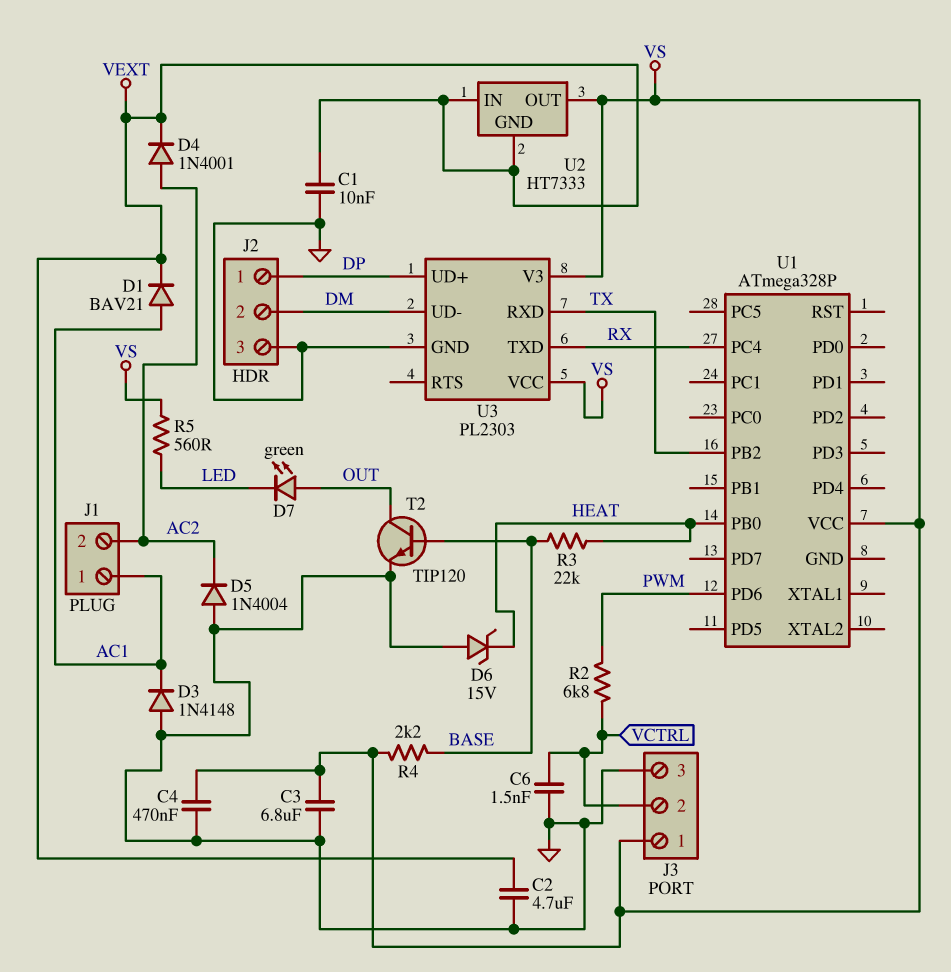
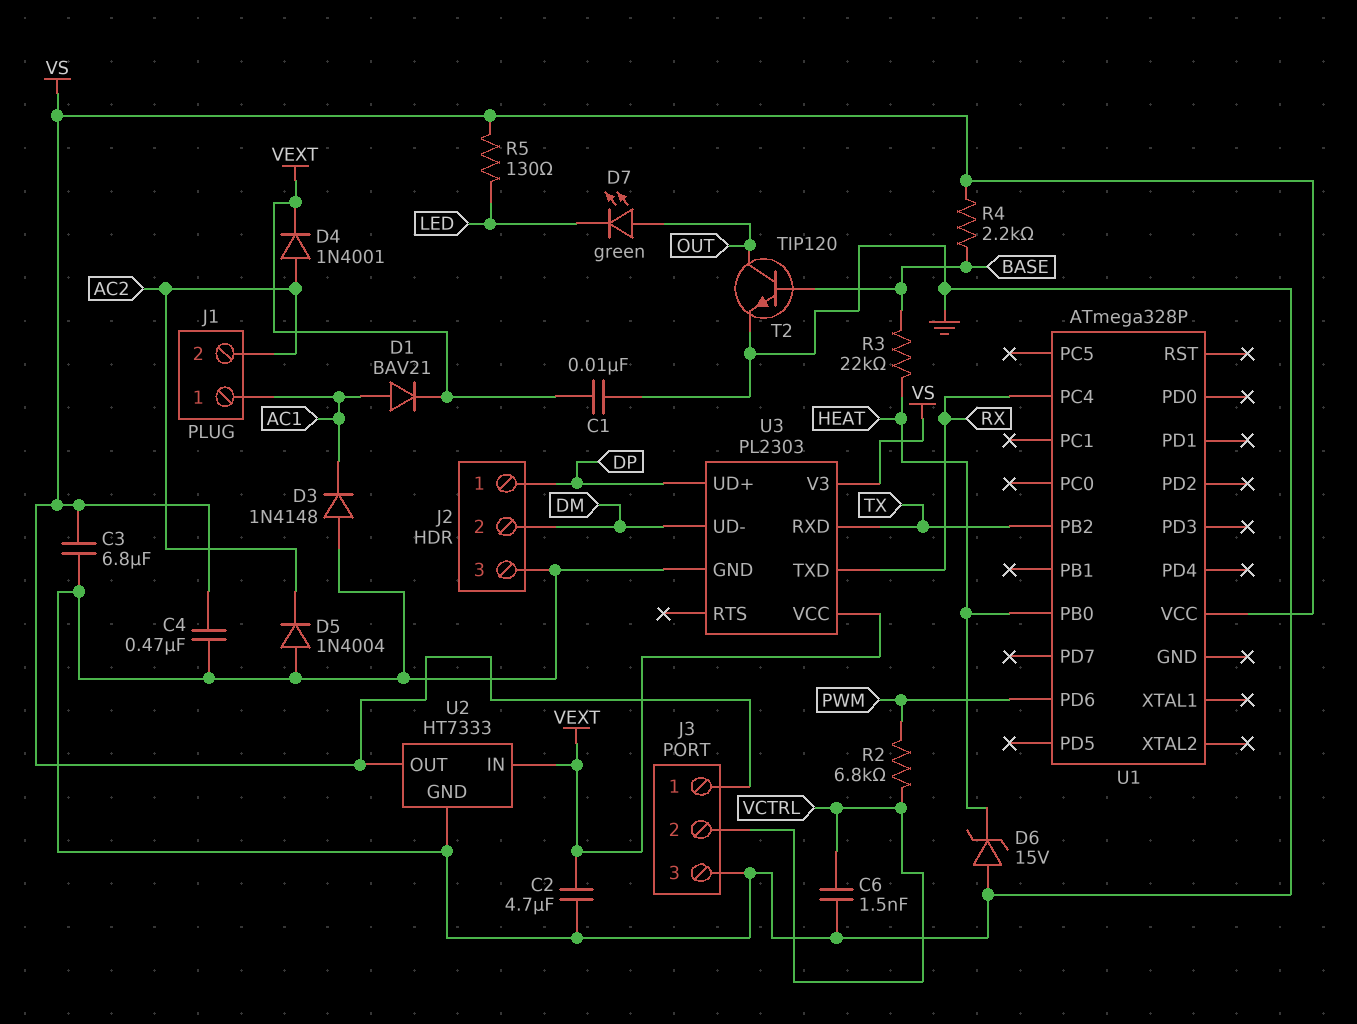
R5: 560 (LED, VS) -> 130 (LED, VS)
U2 pin GND: VEXT -> GND
U3 pin VCC: VS -> VEXT

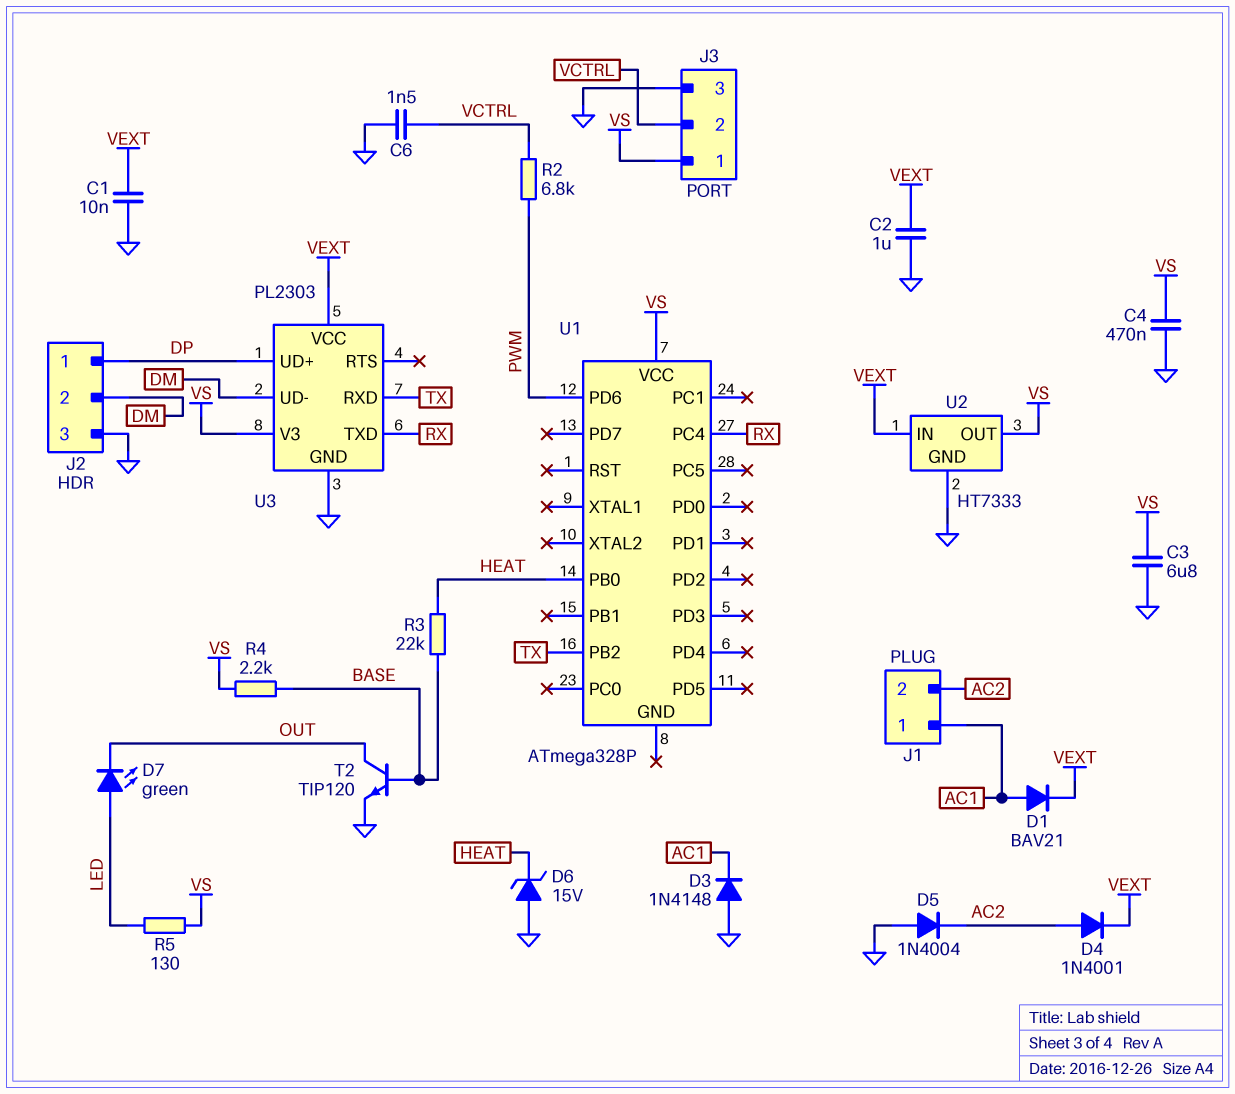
C2: 4.7uF (GND, VEXT) -> 1uF (GND, VEXT)
D7: LED green (A OUT, K LED) -> LED green (A LED, K OUT)

